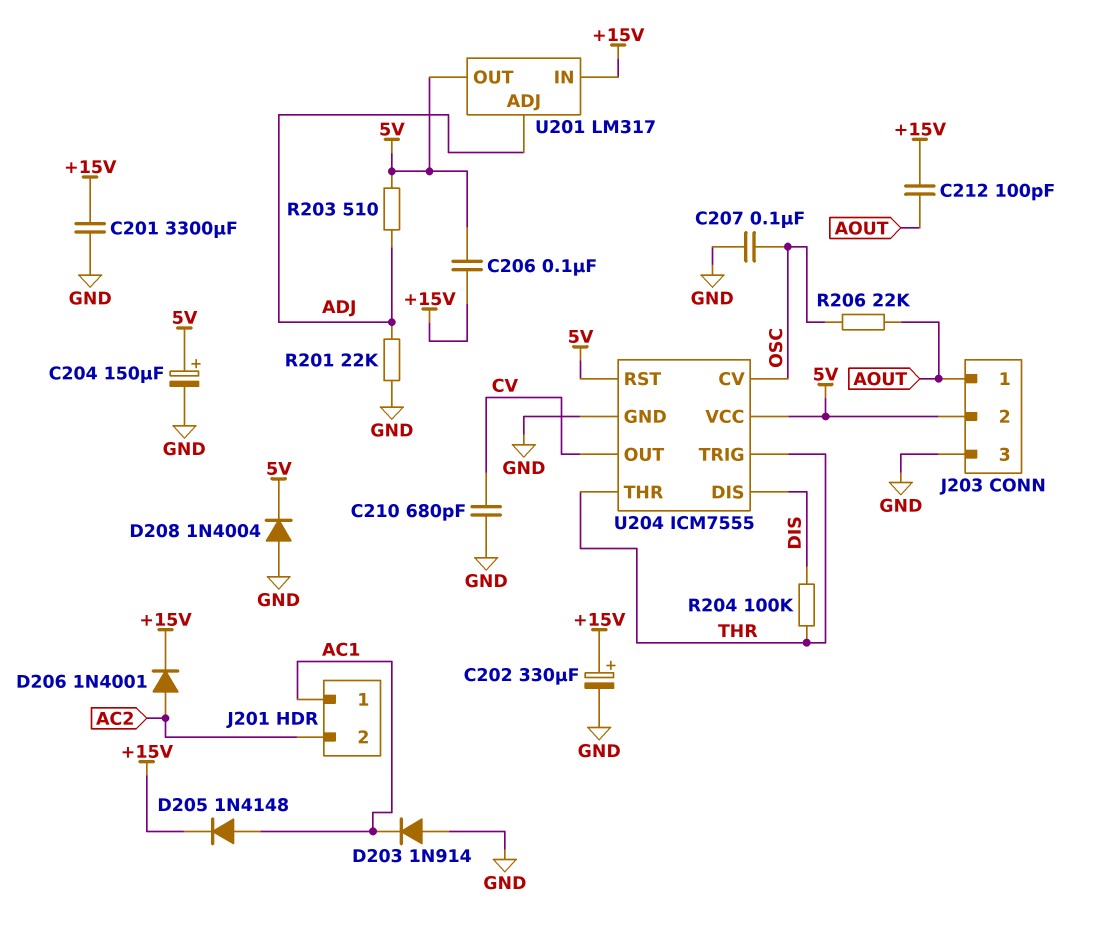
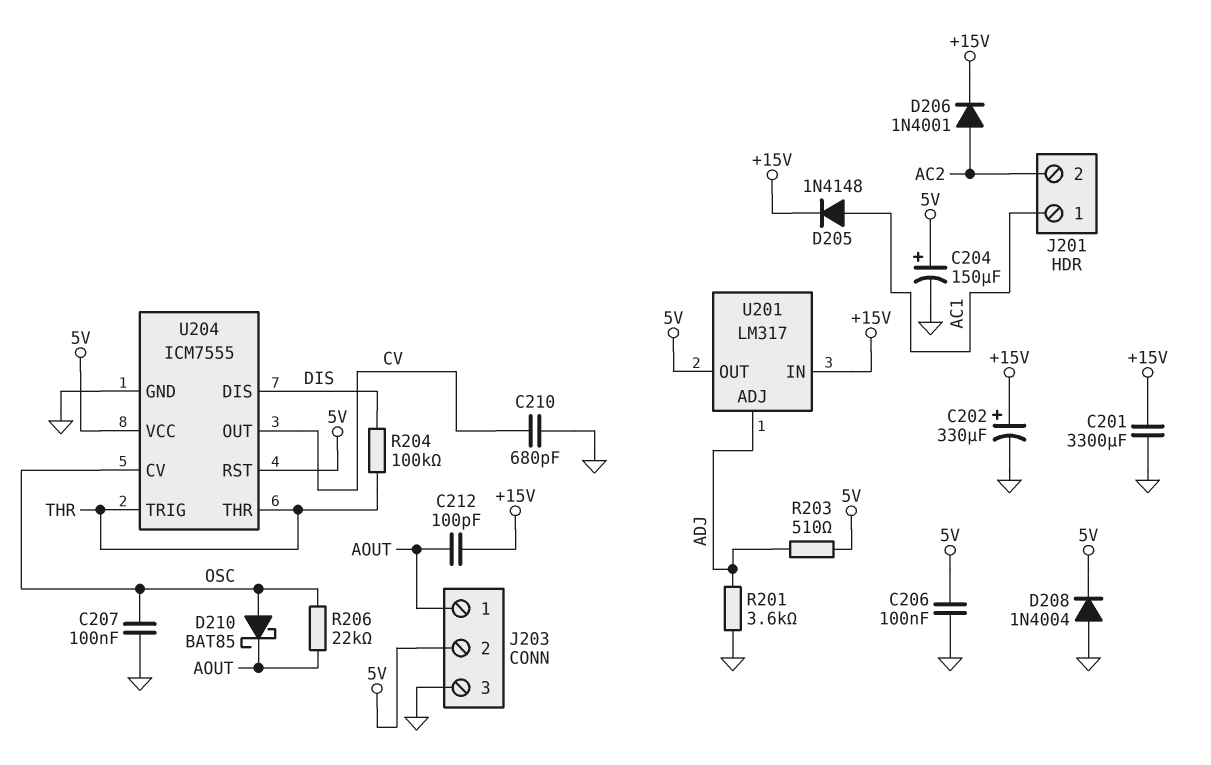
C206: 100nF (+15V, 5V) -> 100nF (5V, GND)
D203: diode 1N914 (A GND, K AC1) -> none
D210: none -> schottky BAT85 (A OSC, K AOUT)
R201: 22k (ADJ, GND) -> 3.6k (ADJ, GND)

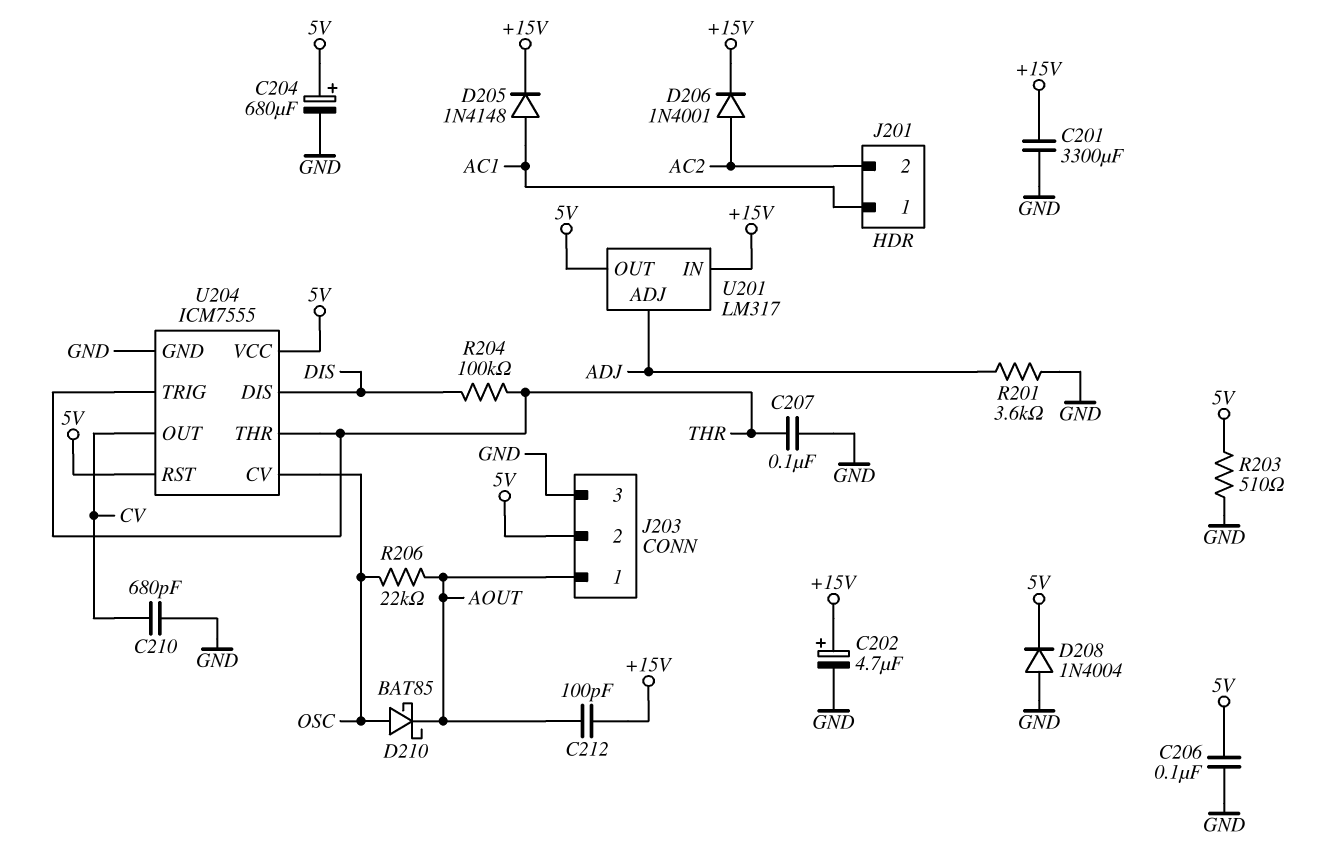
C202: 330uF (plus +15V, minus GND) -> 4.7uF (plus +15V, minus GND)
C204: 150uF (plus 5V, minus GND) -> 680uF (plus 5V, minus GND)
C207: 100nF (GND, OSC) -> 100nF (GND, THR)
R203: 510 (5V, ADJ) -> 510 (5V, GND)

